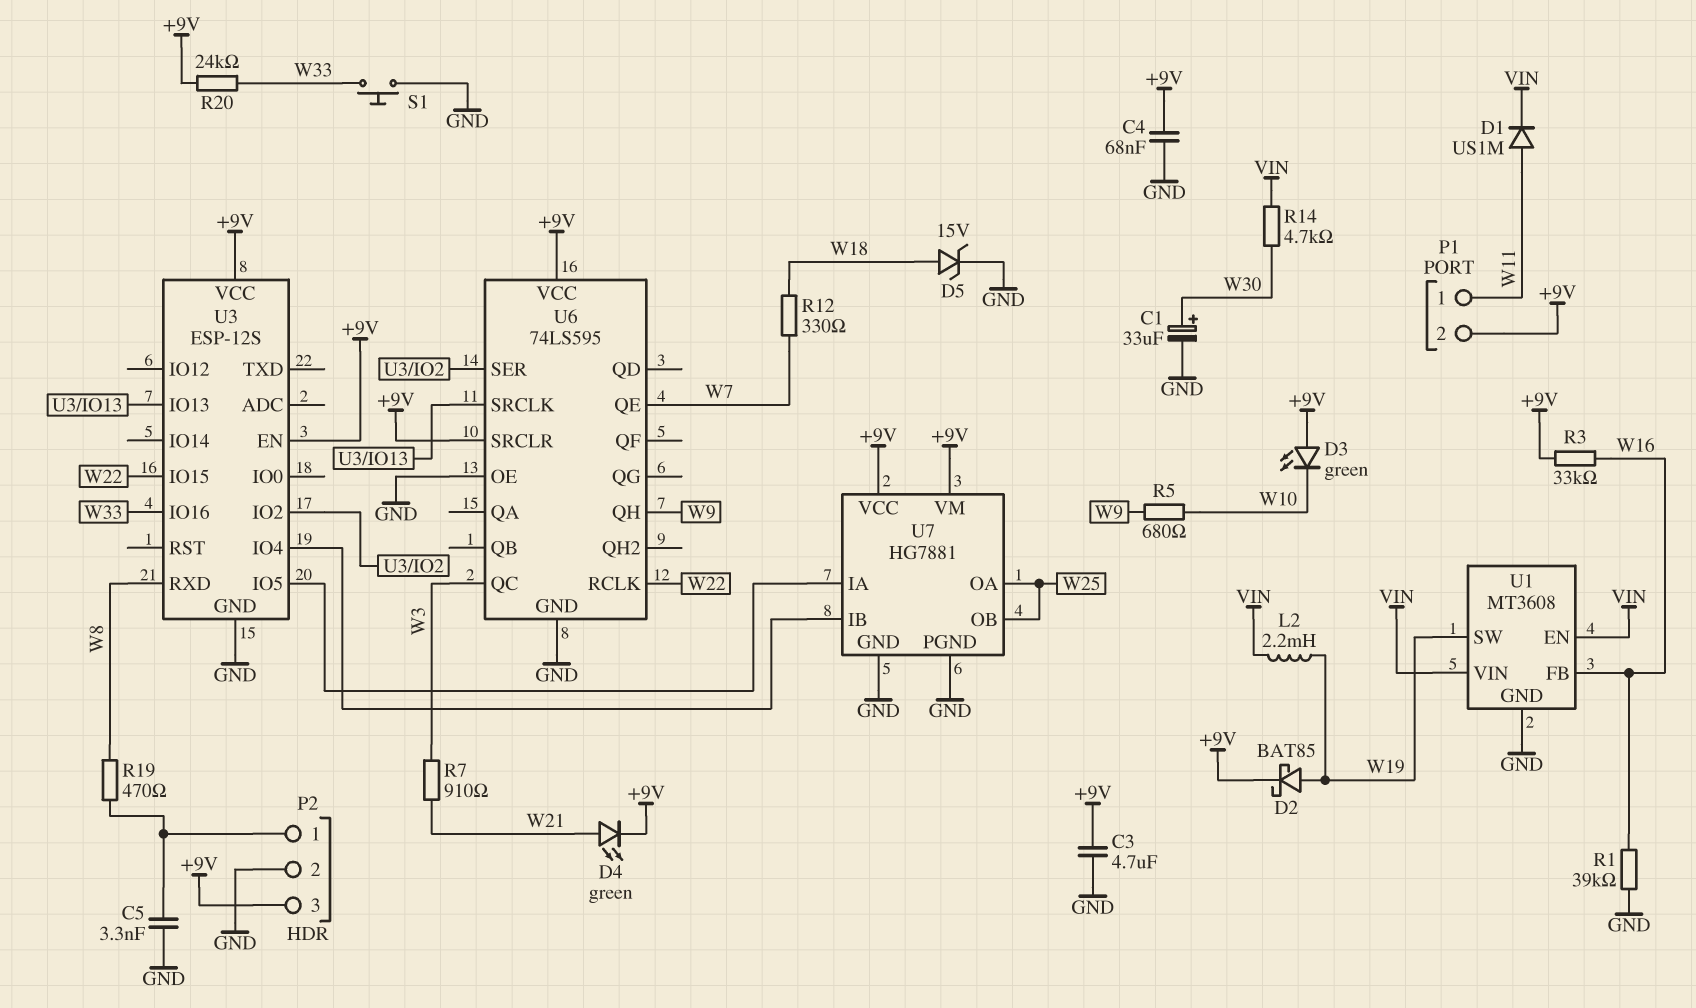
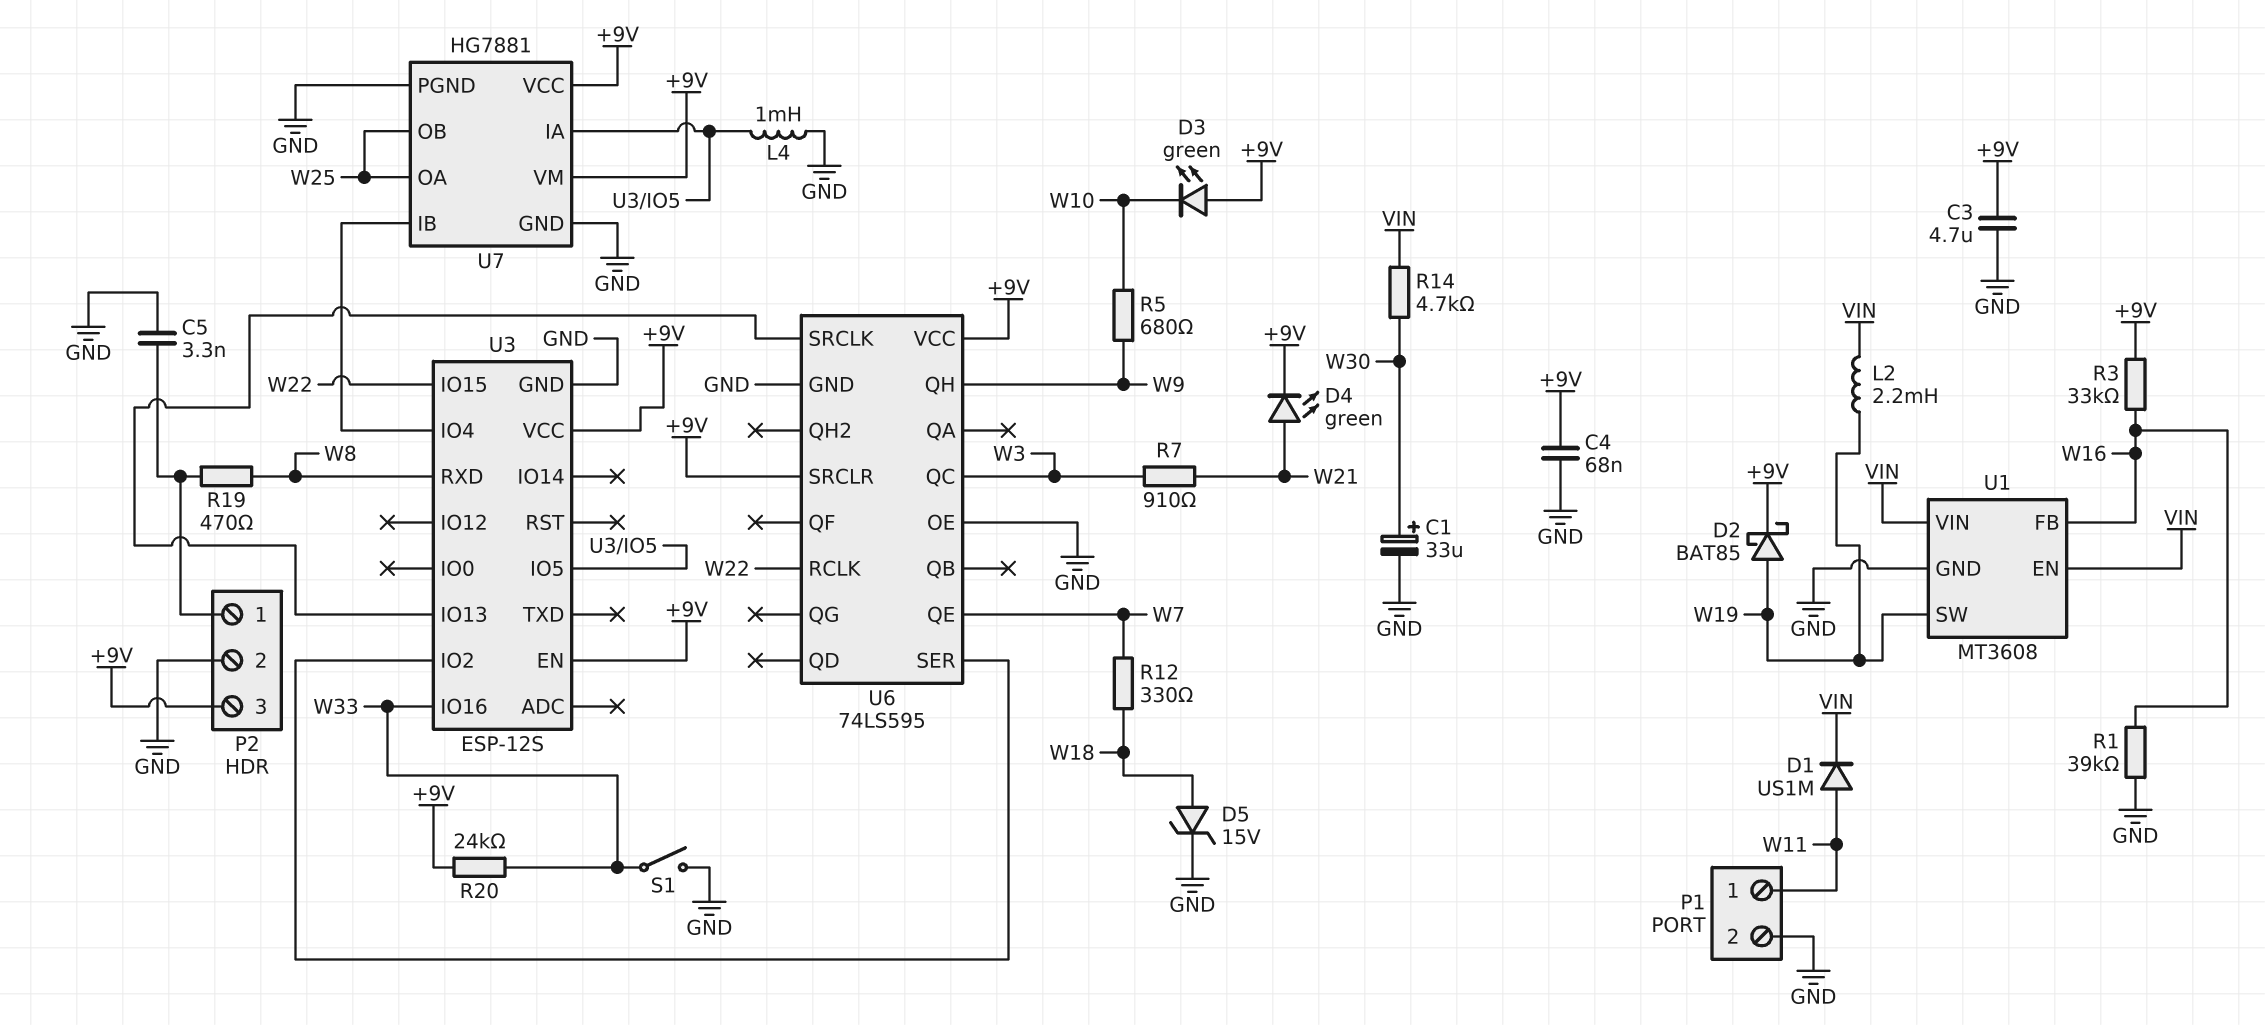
L4: none -> 1mH (GND, U3/IO5)
P1 pin 2: +9V -> GND
S1: button (GND, W33) -> switch (GND, W33)

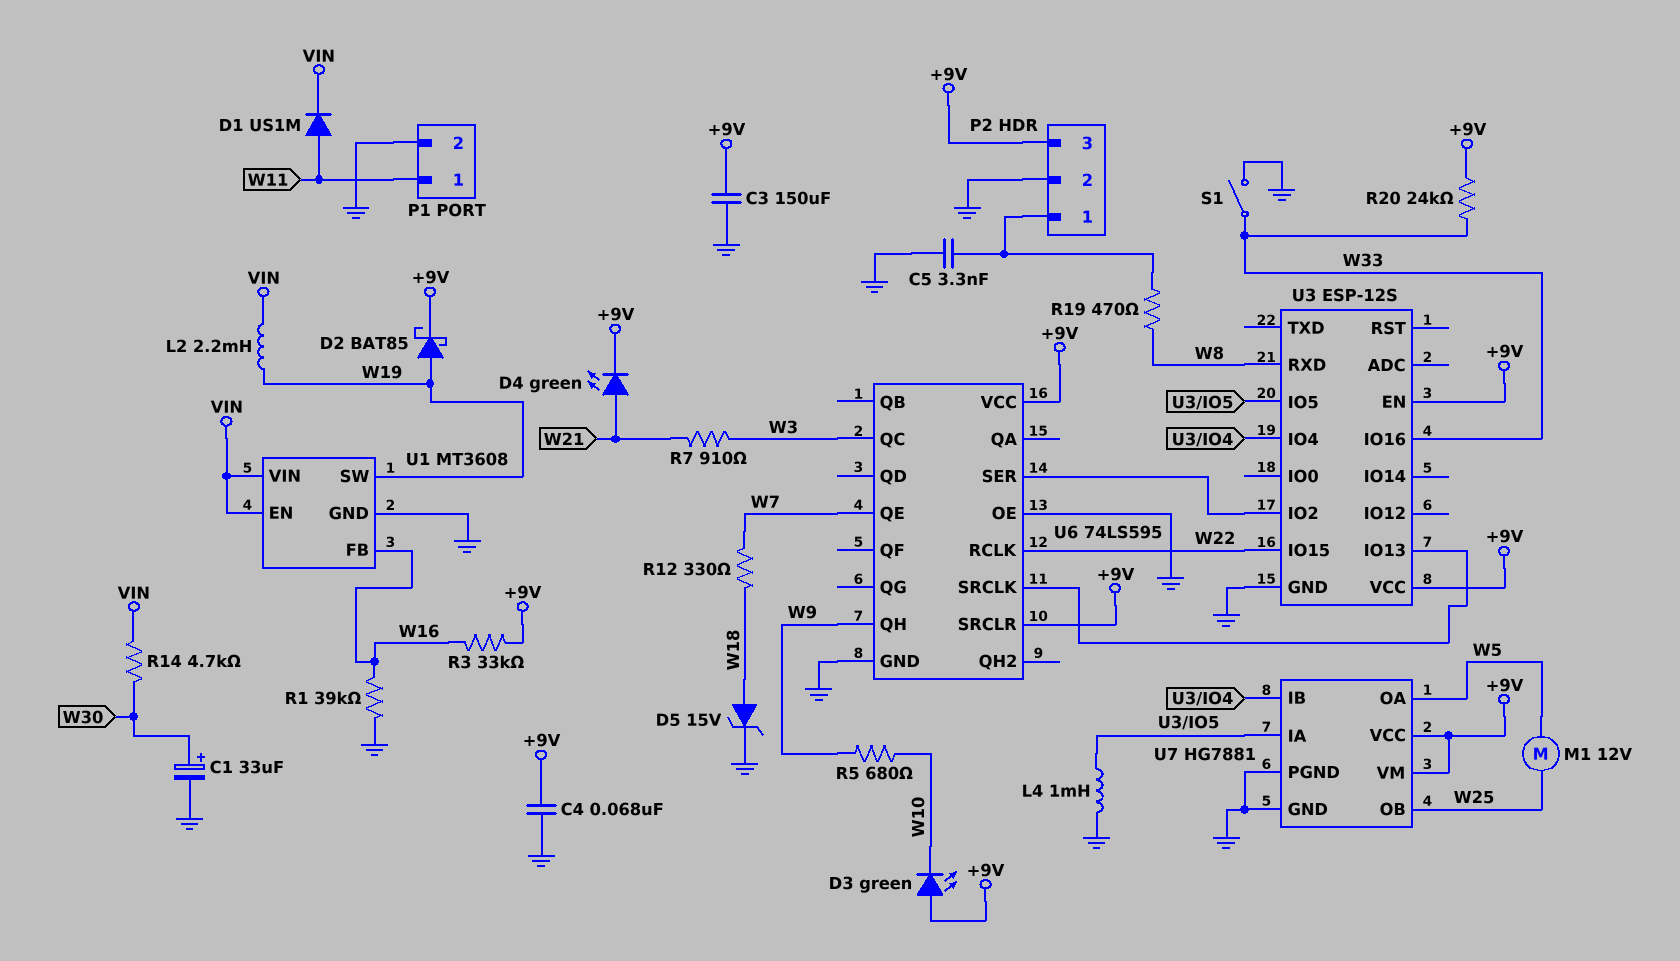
C3: 4.7uF (+9V, GND) -> 150uF (+9V, GND)
M1: none -> motor 12V (W5, W25)
U7 pin OA: W25 -> W5

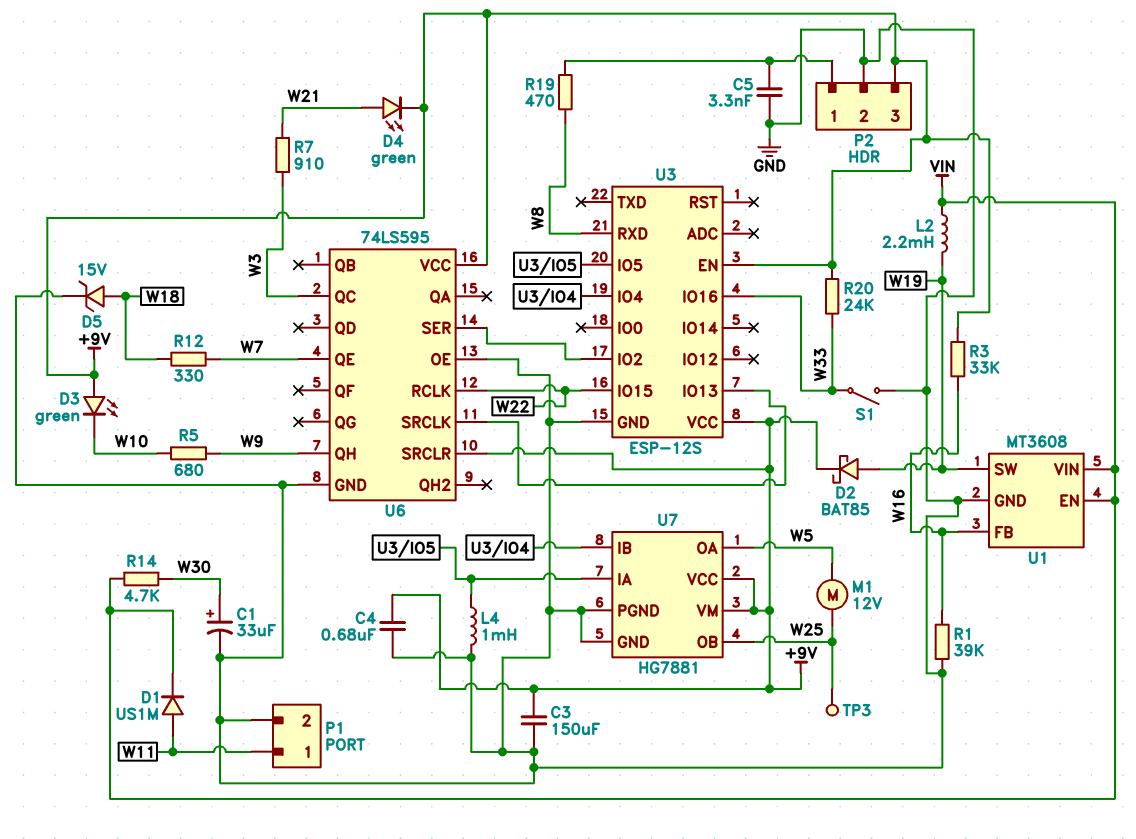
C4: 68nF (+9V, GND) -> 680nF (+9V, GND)
TP3: none -> test point (W25)

